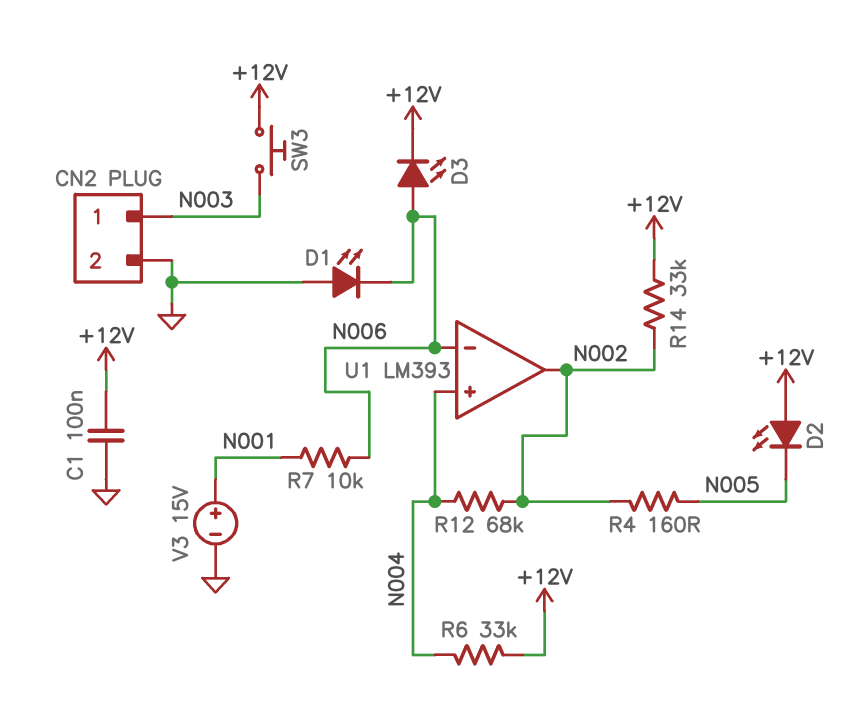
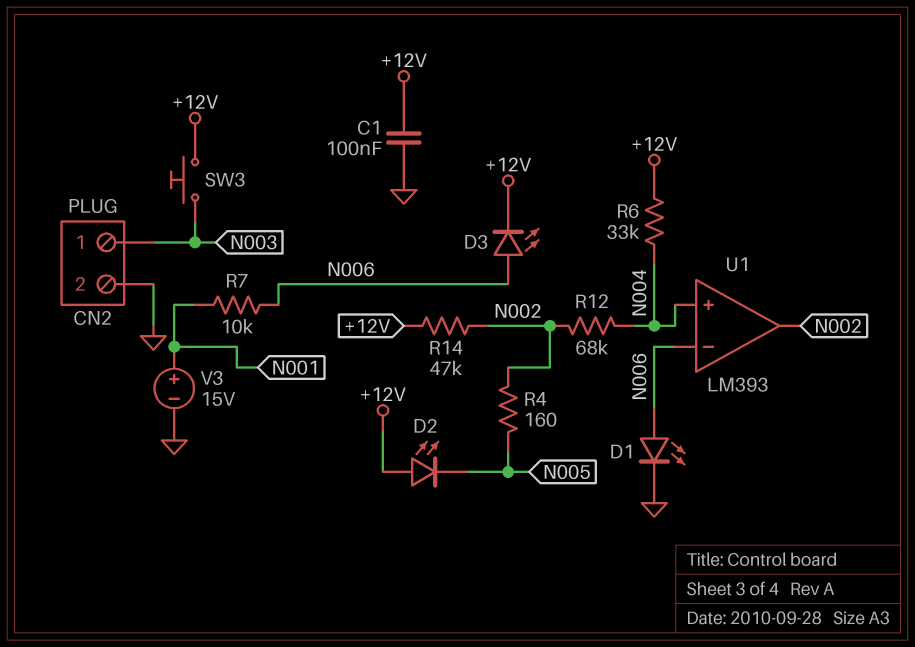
D1: LED (A GND, K N006) -> LED (A N006, K GND)
R14: 33k (+12V, N002) -> 47k (+12V, N002)

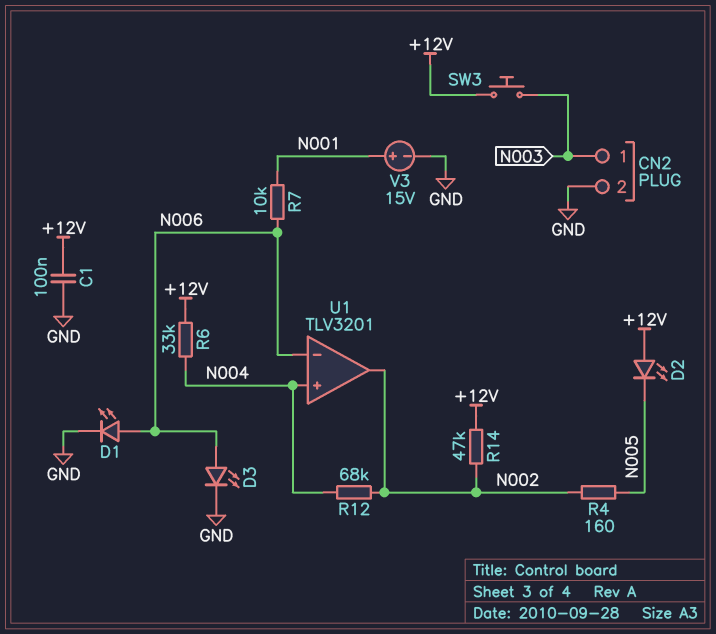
D3: LED (A N006, K +12V) -> LED (A N006, K GND)
U1: LM393 -> TLV3201

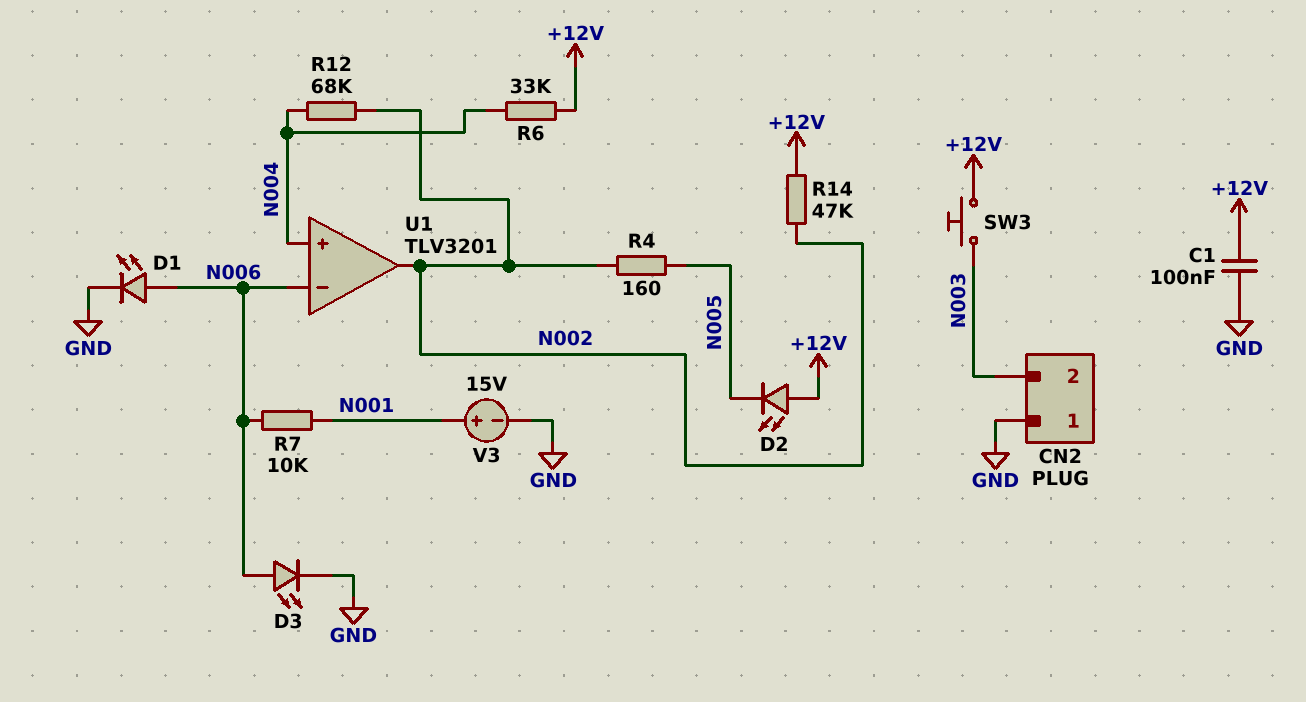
CN2 pin 1: N003 -> GND
CN2 pin 2: GND -> N003

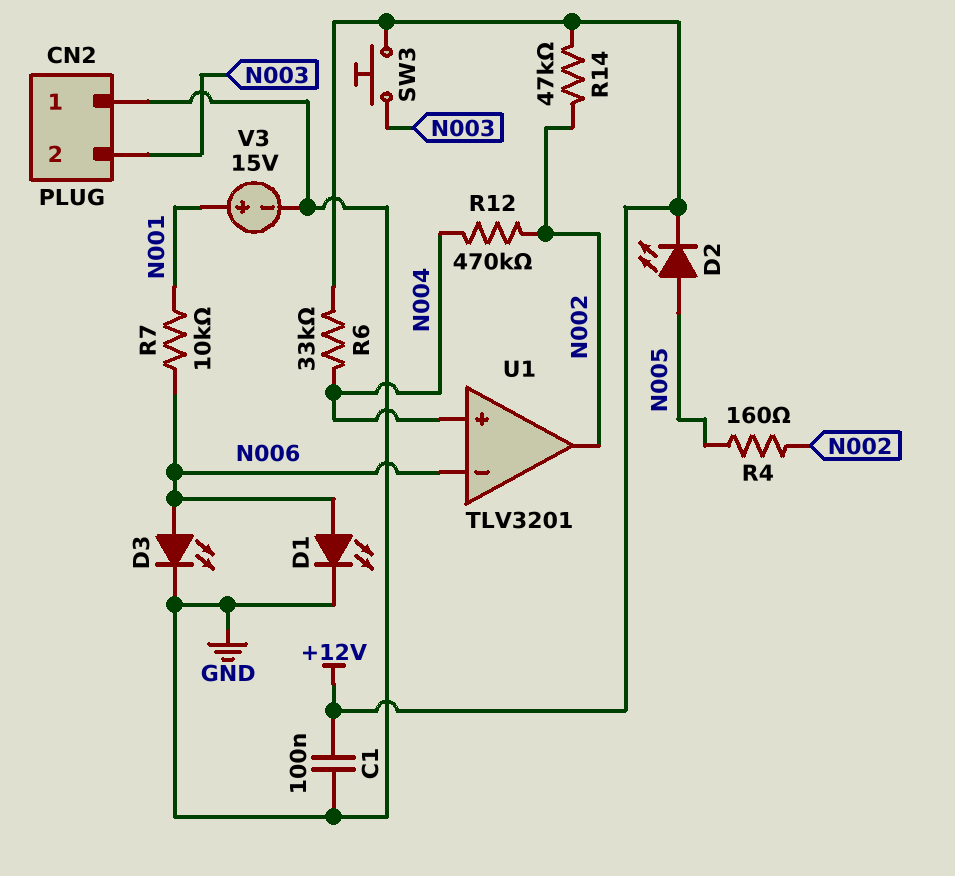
D2: LED (A +12V, K N005) -> LED (A N005, K +12V)
R12: 68k (N002, N004) -> 470k (N002, N004)

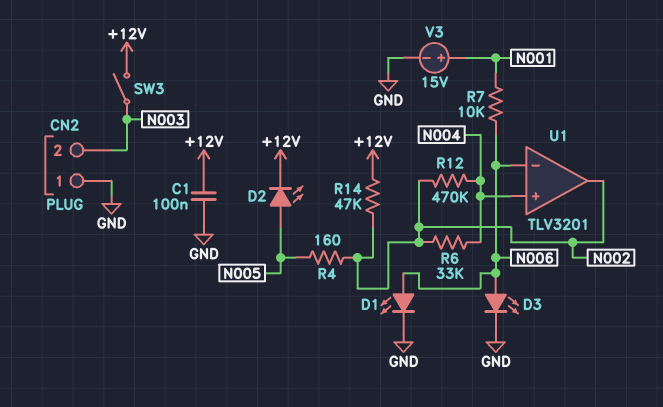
R6: 33k (+12V, N004) -> 33k (N002, N004)
SW3: button (+12V, N003) -> switch (+12V, N003)

